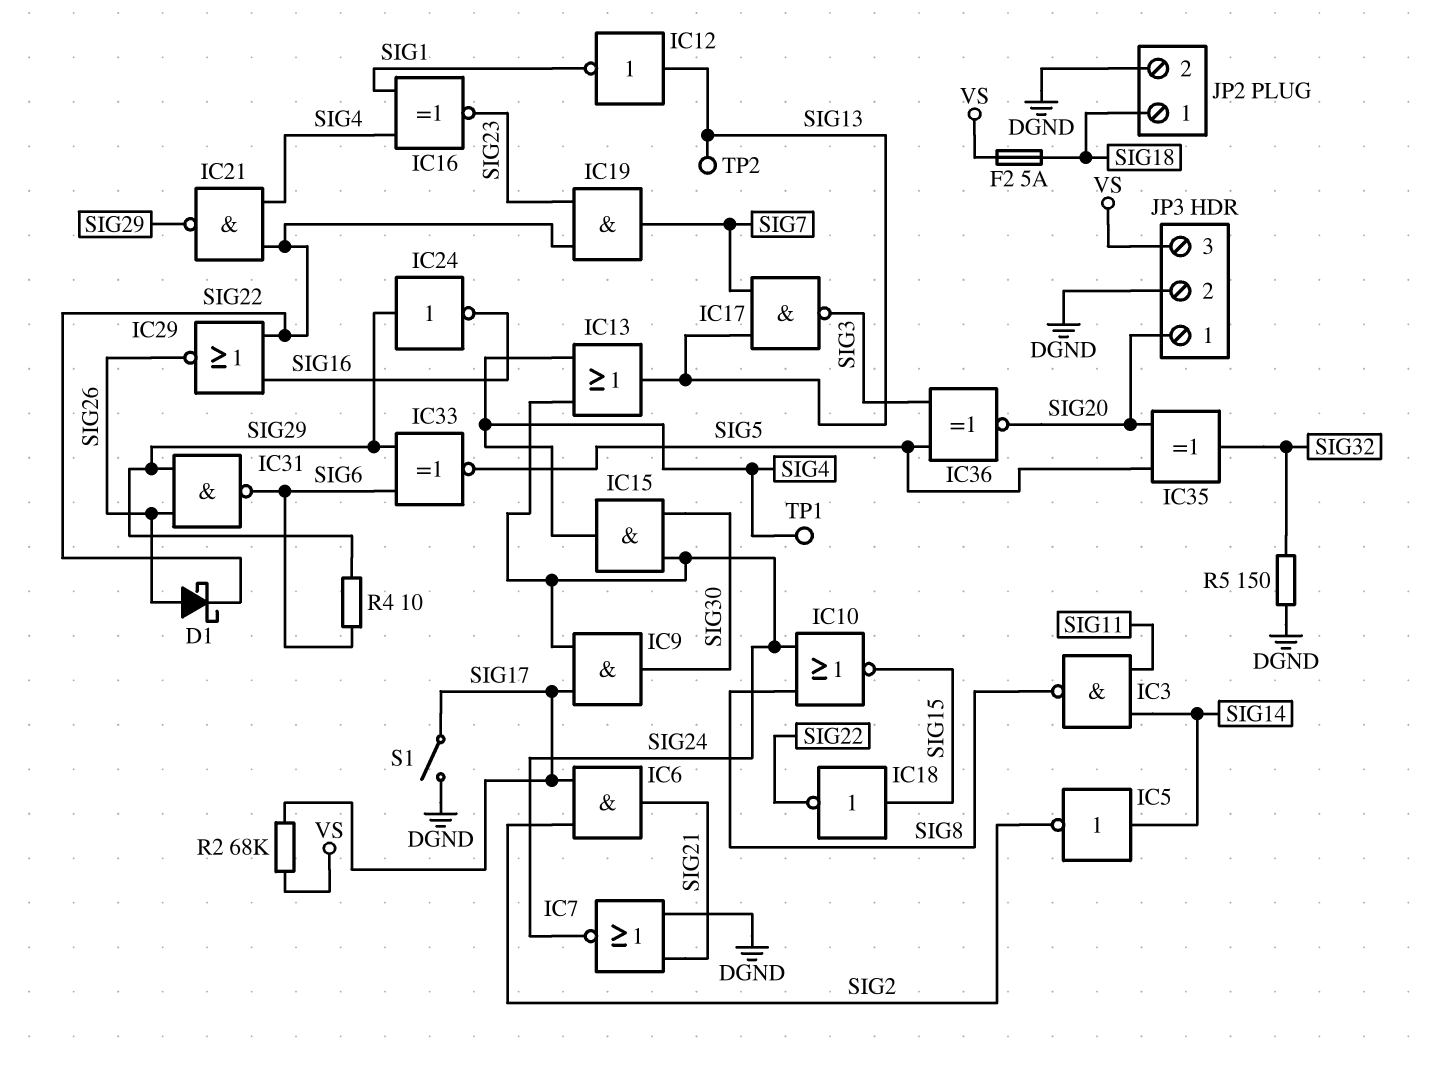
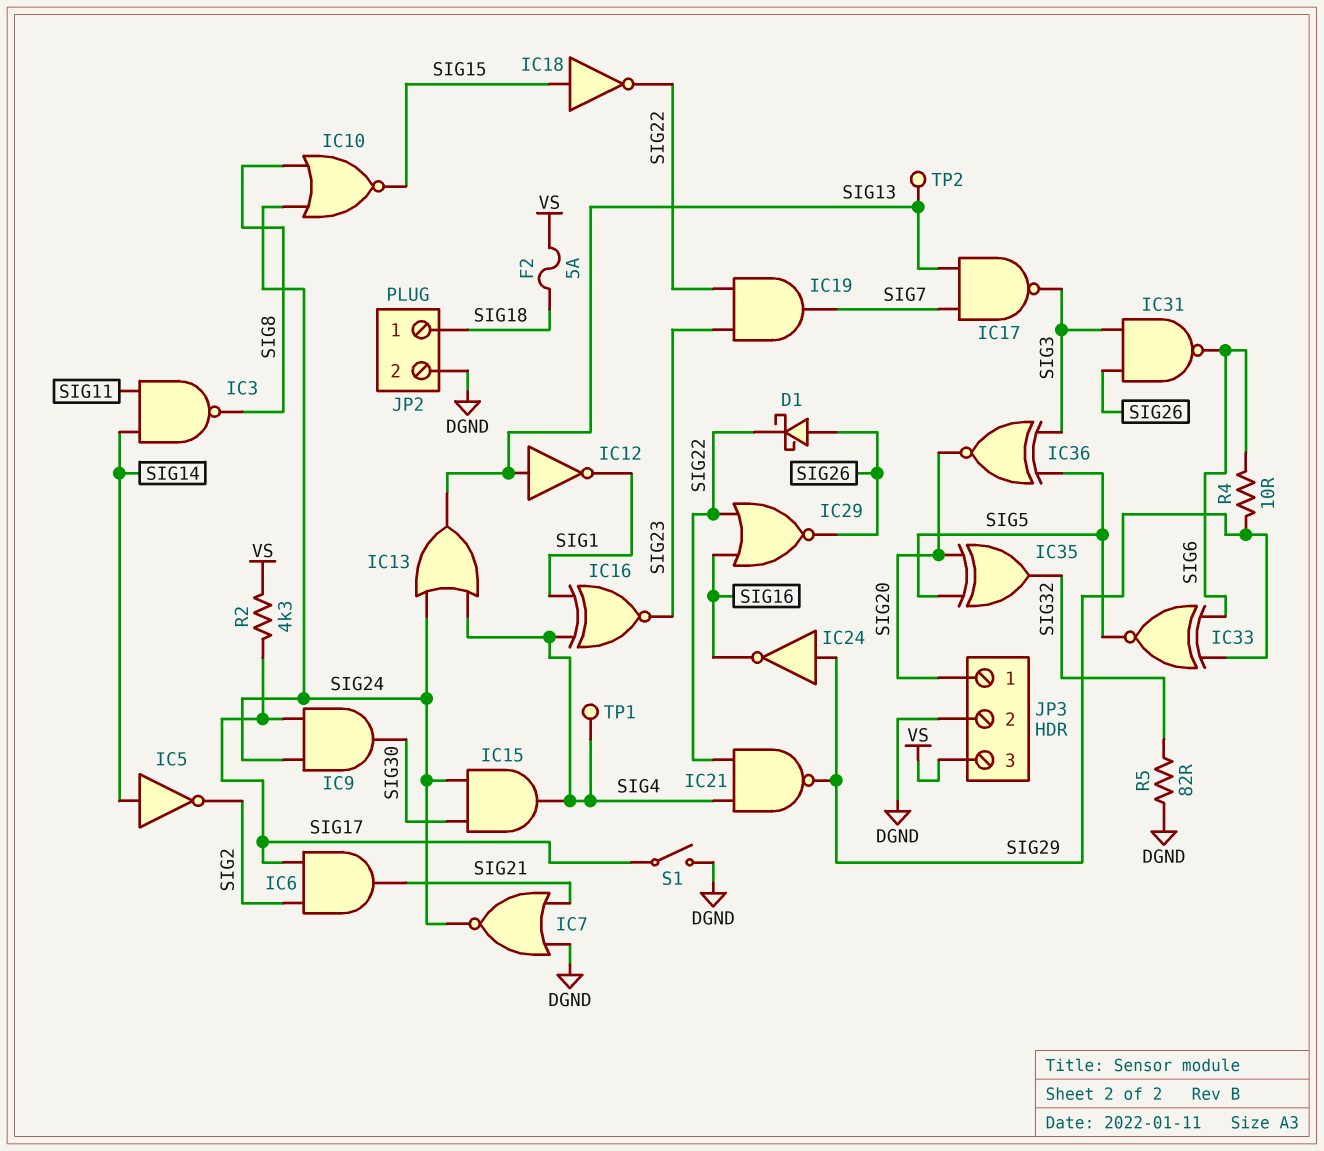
IC31: NAND (in SIG26, in SIG29, out SIG6) -> NAND (in SIG3, in SIG26, out SIG6)
R2: 68k (SIG17, VS) -> 4.3k (SIG17, VS)
R5: 150 (DGND, SIG32) -> 82 (DGND, SIG32)

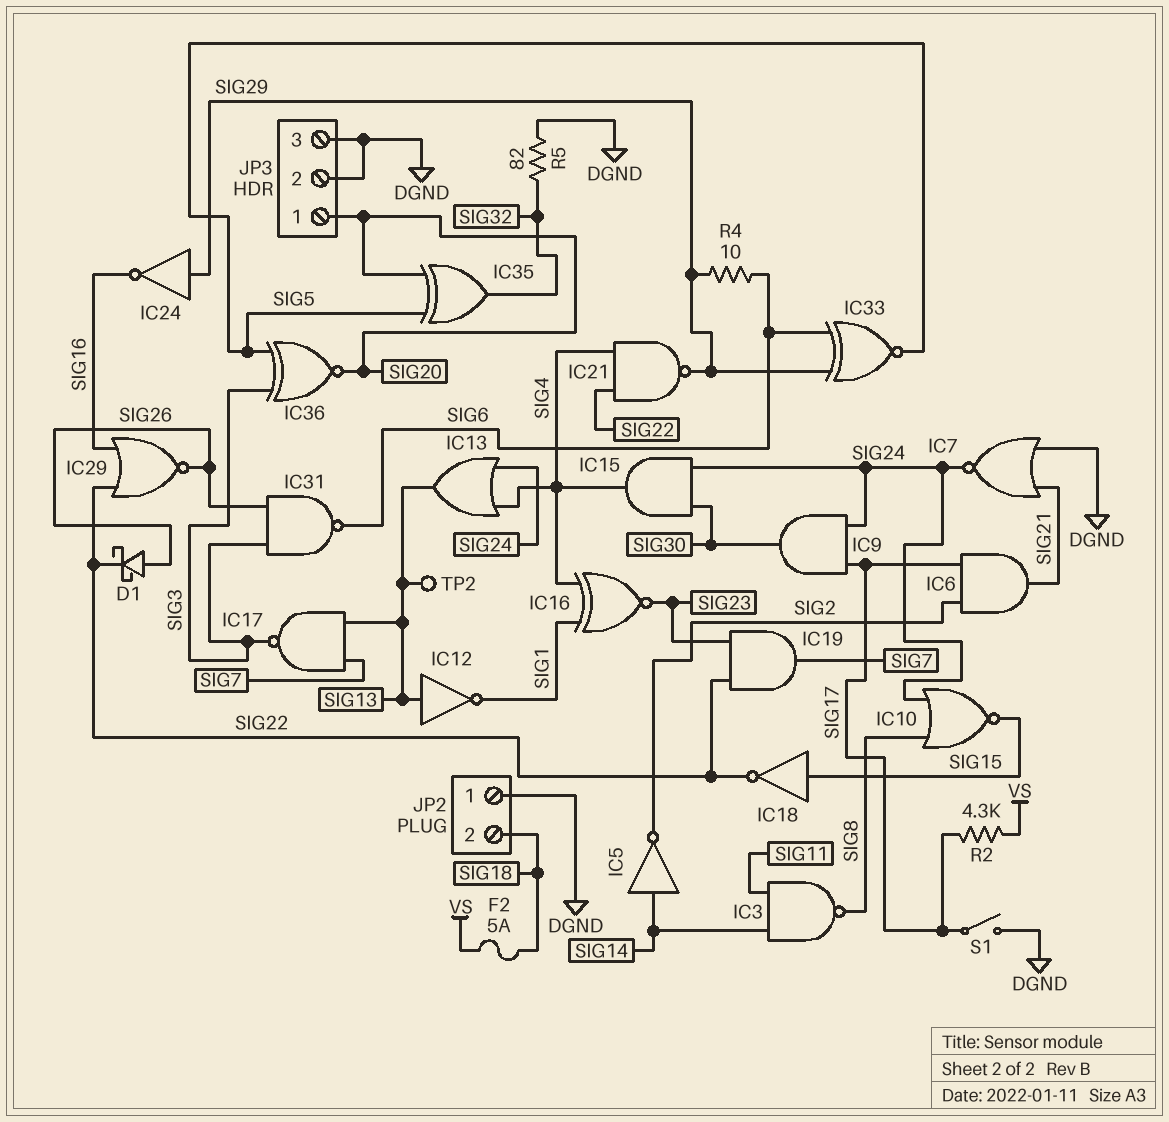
JP2 pin 1: SIG18 -> DGND
JP2 pin 2: DGND -> SIG18
JP3 pin 3: VS -> DGND
TP1: test point (SIG4) -> none

